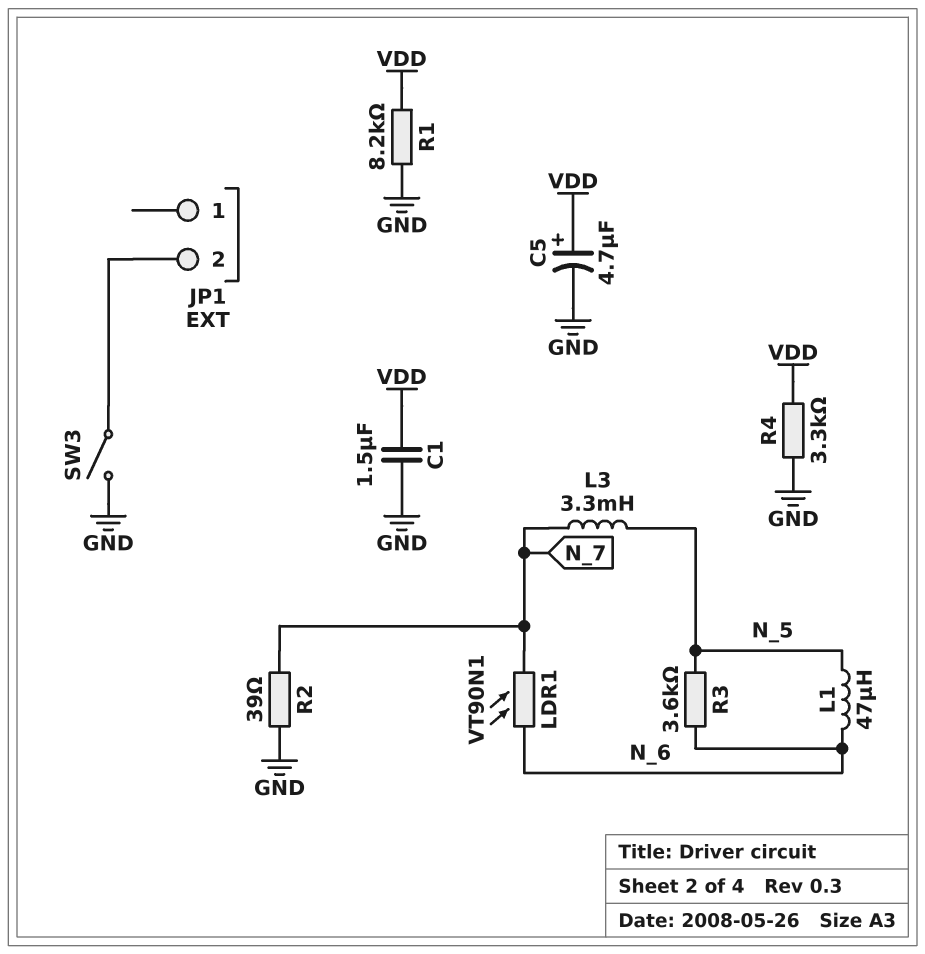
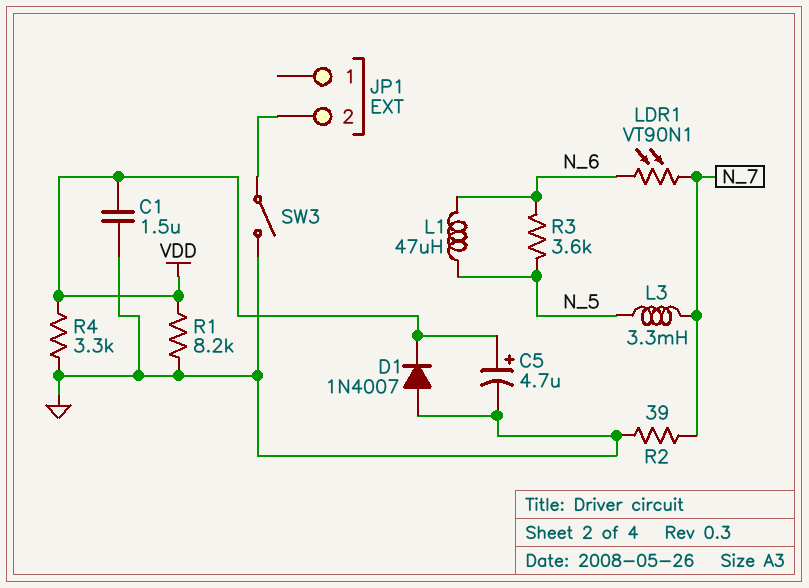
D1: none -> diode 1N4007 (A GND, K VDD)

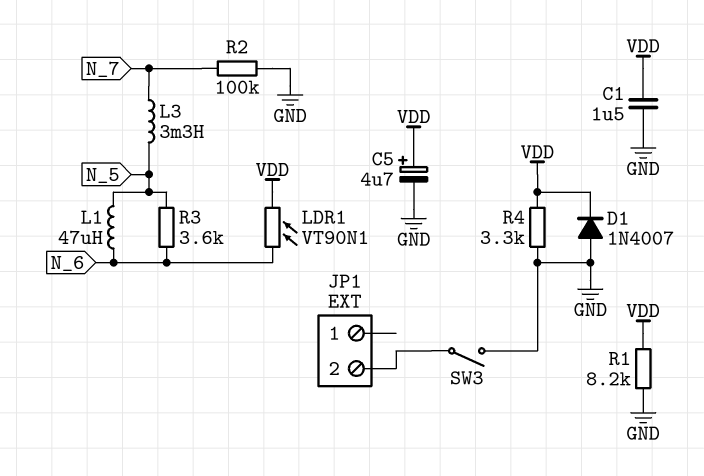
LDR1: VT90N1 (N_6, N_7) -> VT90N1 (N_6, VDD)
R2: 39 (GND, N_7) -> 100k (GND, N_7)

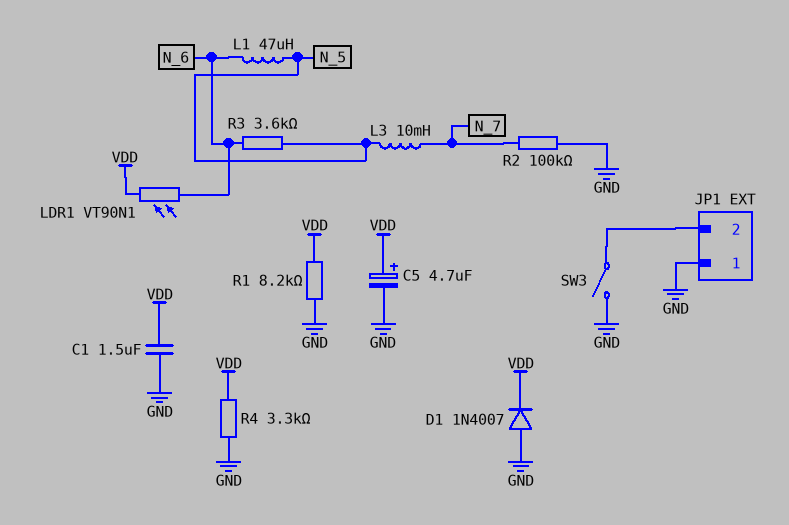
JP1 pin 1: none -> GND
L3: 3.3mH (N_5, N_7) -> 10mH (N_5, N_7)

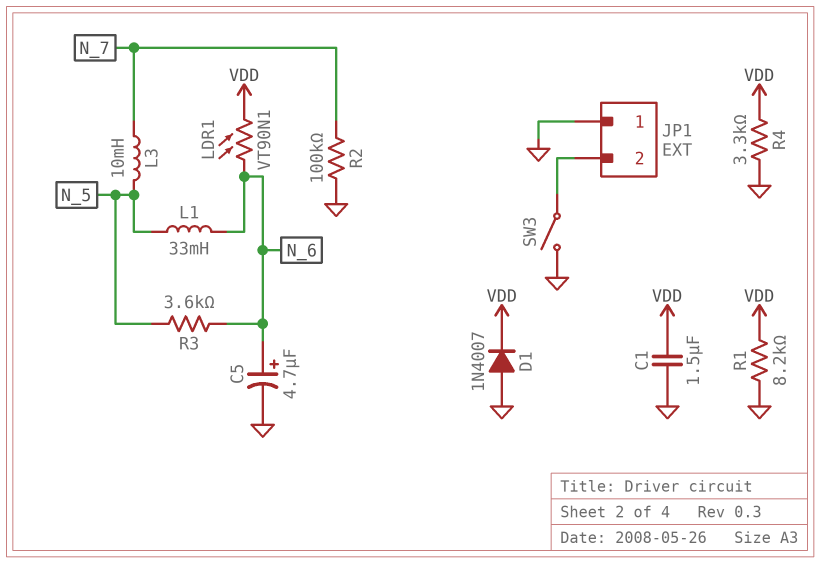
C5: 4.7uF (plus VDD, minus GND) -> 4.7uF (plus N_6, minus GND)
L1: 47uH (N_5, N_6) -> 33mH (N_5, N_6)

